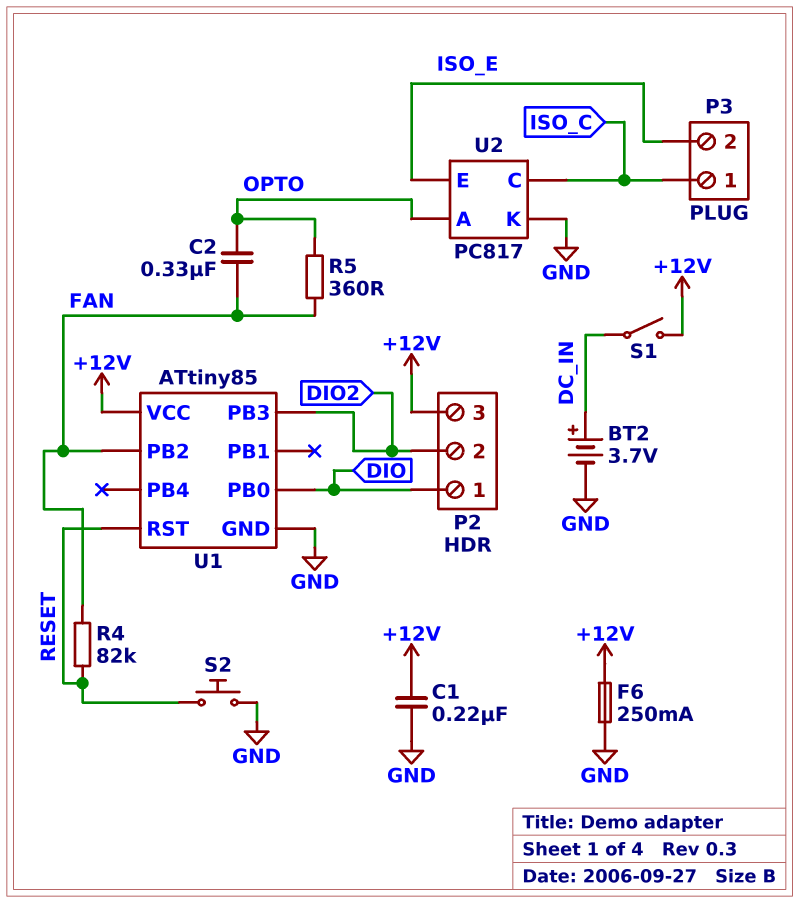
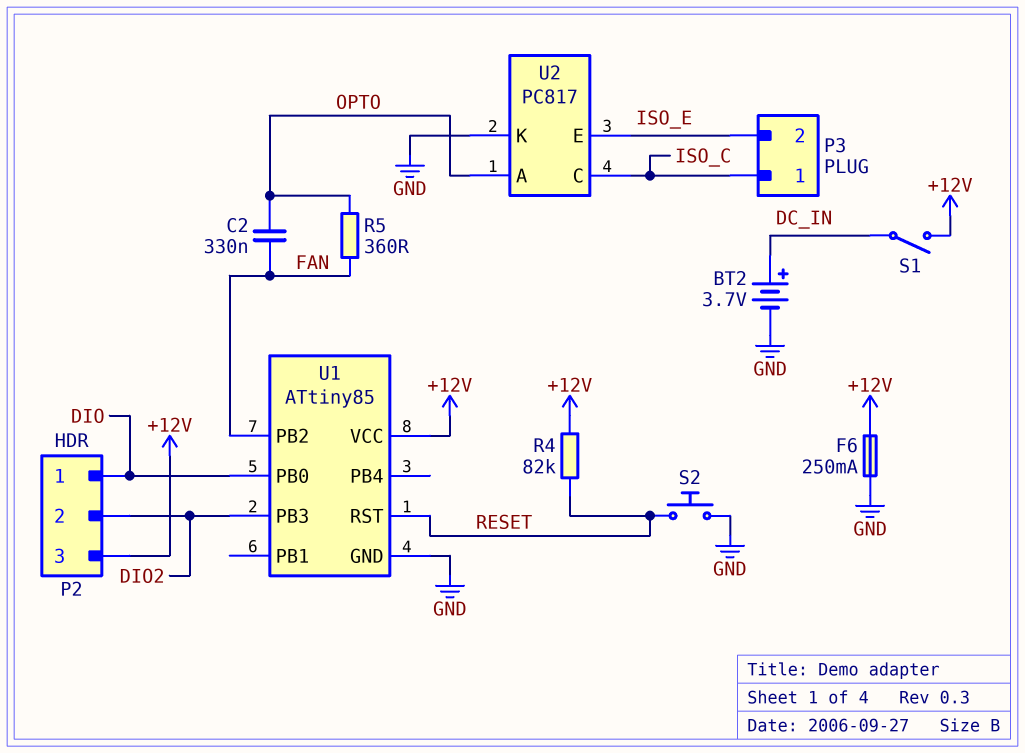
C1: 220nF (+12V, GND) -> none
R4: 82k (FAN, RESET) -> 82k (+12V, RESET)

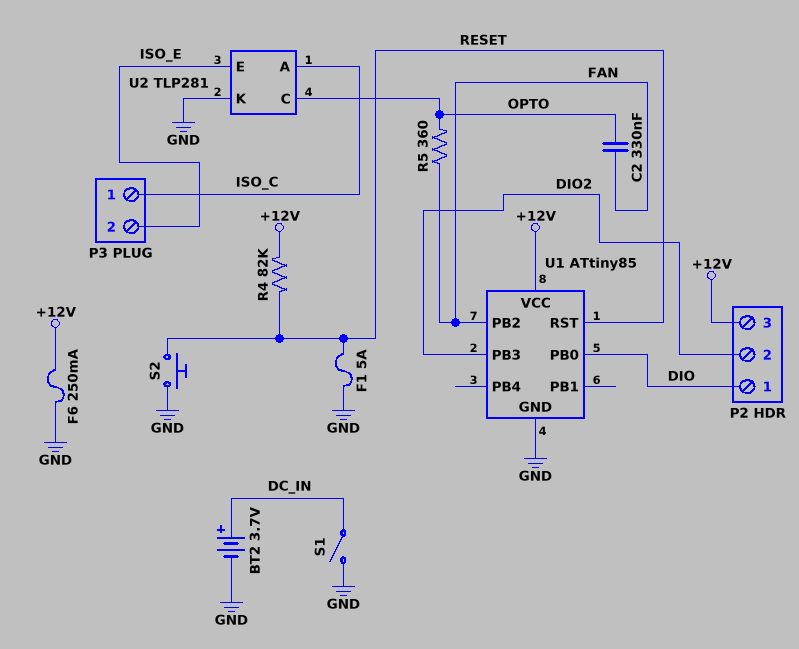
F1: none -> 5A (GND, RESET)
S1: switch (+12V, DC_IN) -> switch (DC_IN, GND)
U2: PC817 -> TLP281
U2 pin A: OPTO -> ISO_C
U2 pin C: ISO_C -> OPTO

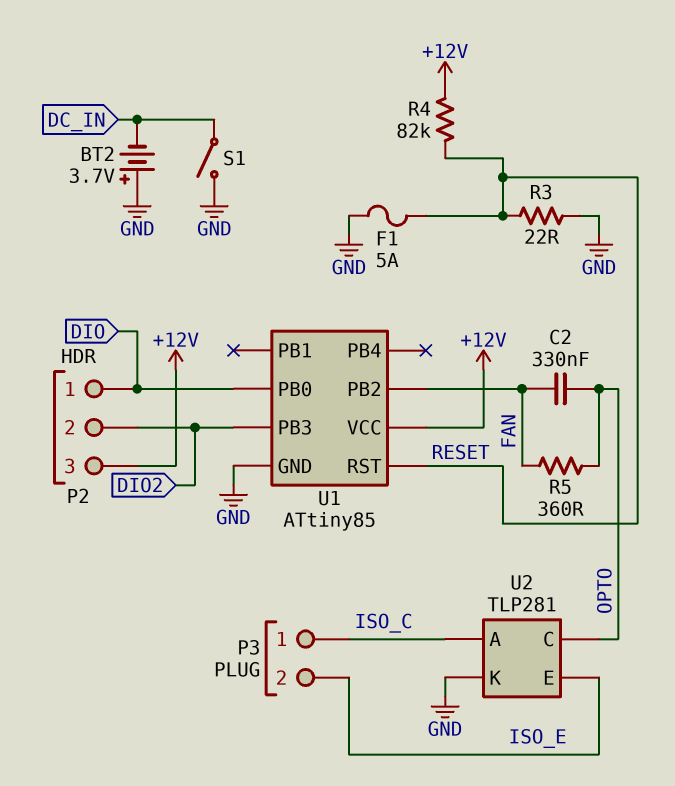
BT2: 3.7V (plus DC_IN, minus GND) -> 3.7V (plus GND, minus DC_IN)
F6: 250mA (+12V, GND) -> none
R3: none -> 22 (GND, RESET)
S2: button (GND, RESET) -> none

